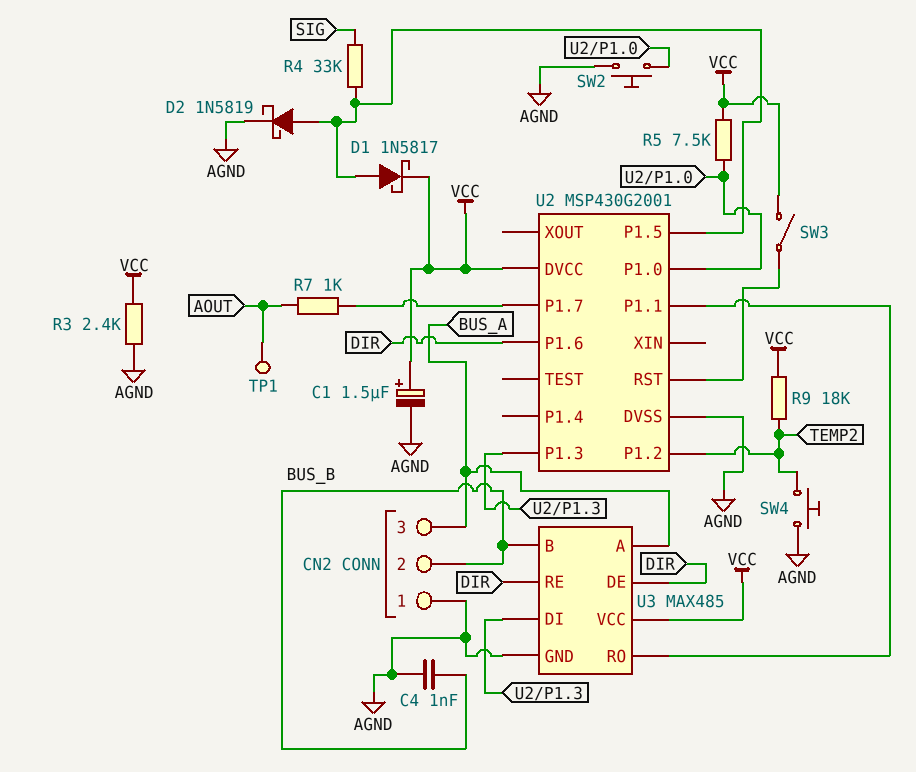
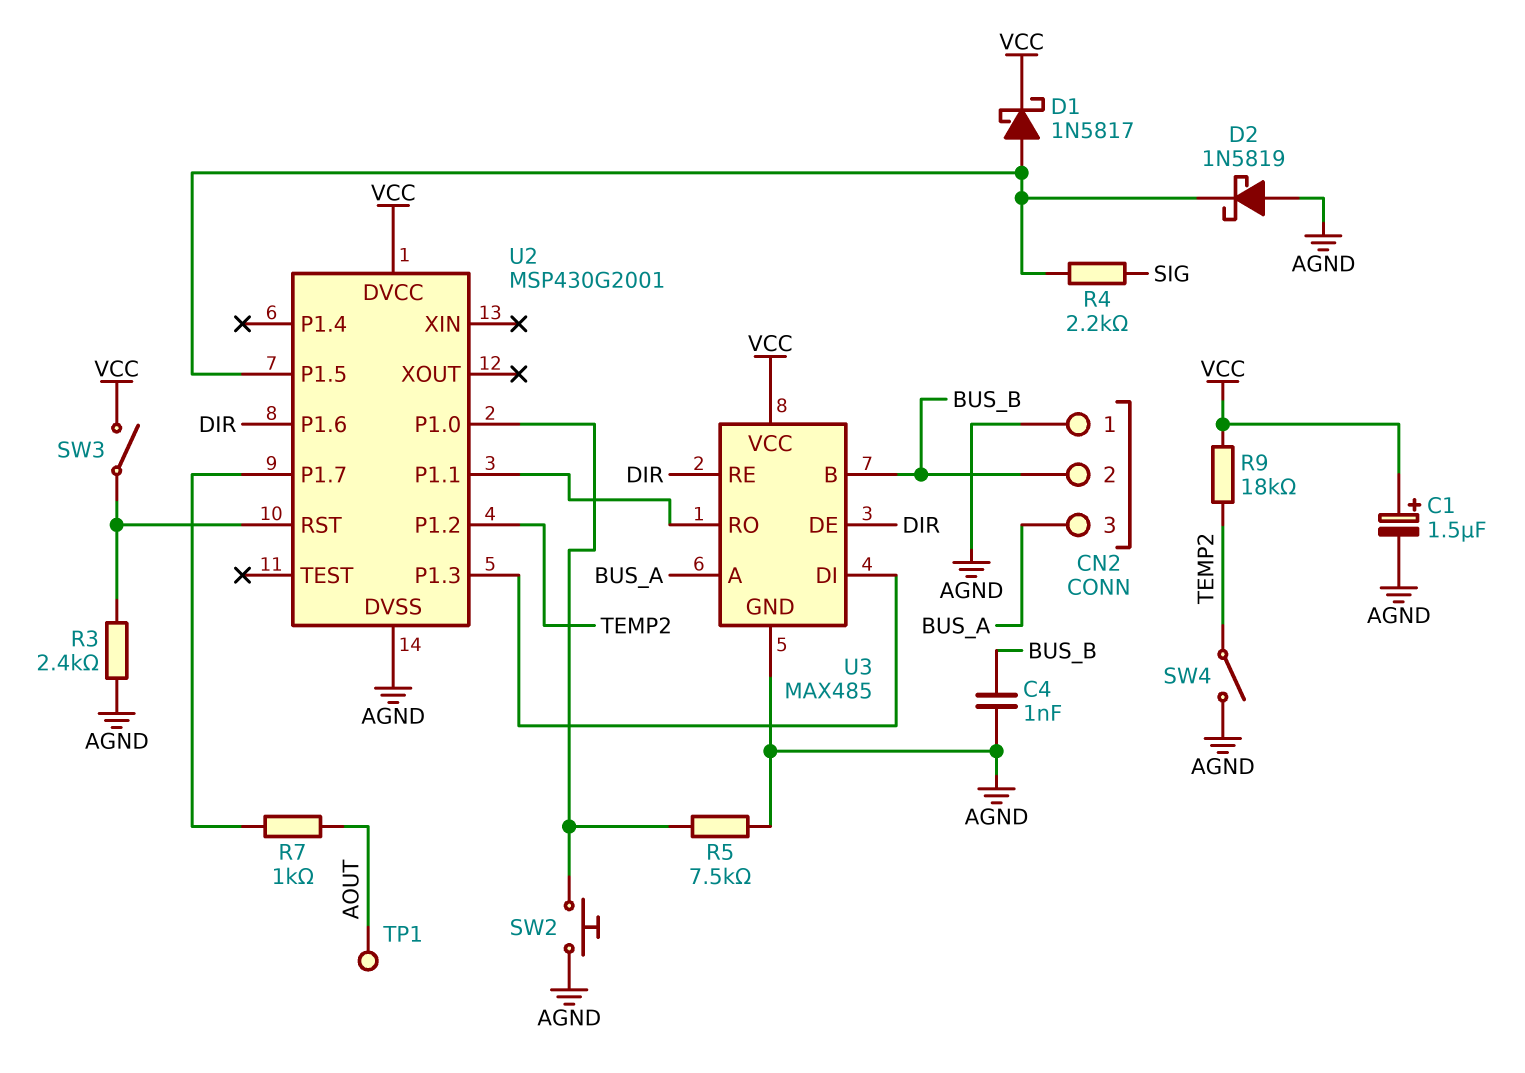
D2: schottky 1N5819 (A U2/P1.5, K AGND) -> schottky 1N5819 (A AGND, K U2/P1.5)
R3: 2.4k (AGND, VCC) -> 2.4k (AGND, U2/RST)
R4: 33k (SIG, U2/P1.5) -> 2.2k (SIG, U2/P1.5)
R5: 7.5k (U2/P1.0, VCC) -> 7.5k (AGND, U2/P1.0)
SW4: button (AGND, TEMP2) -> switch (AGND, TEMP2)

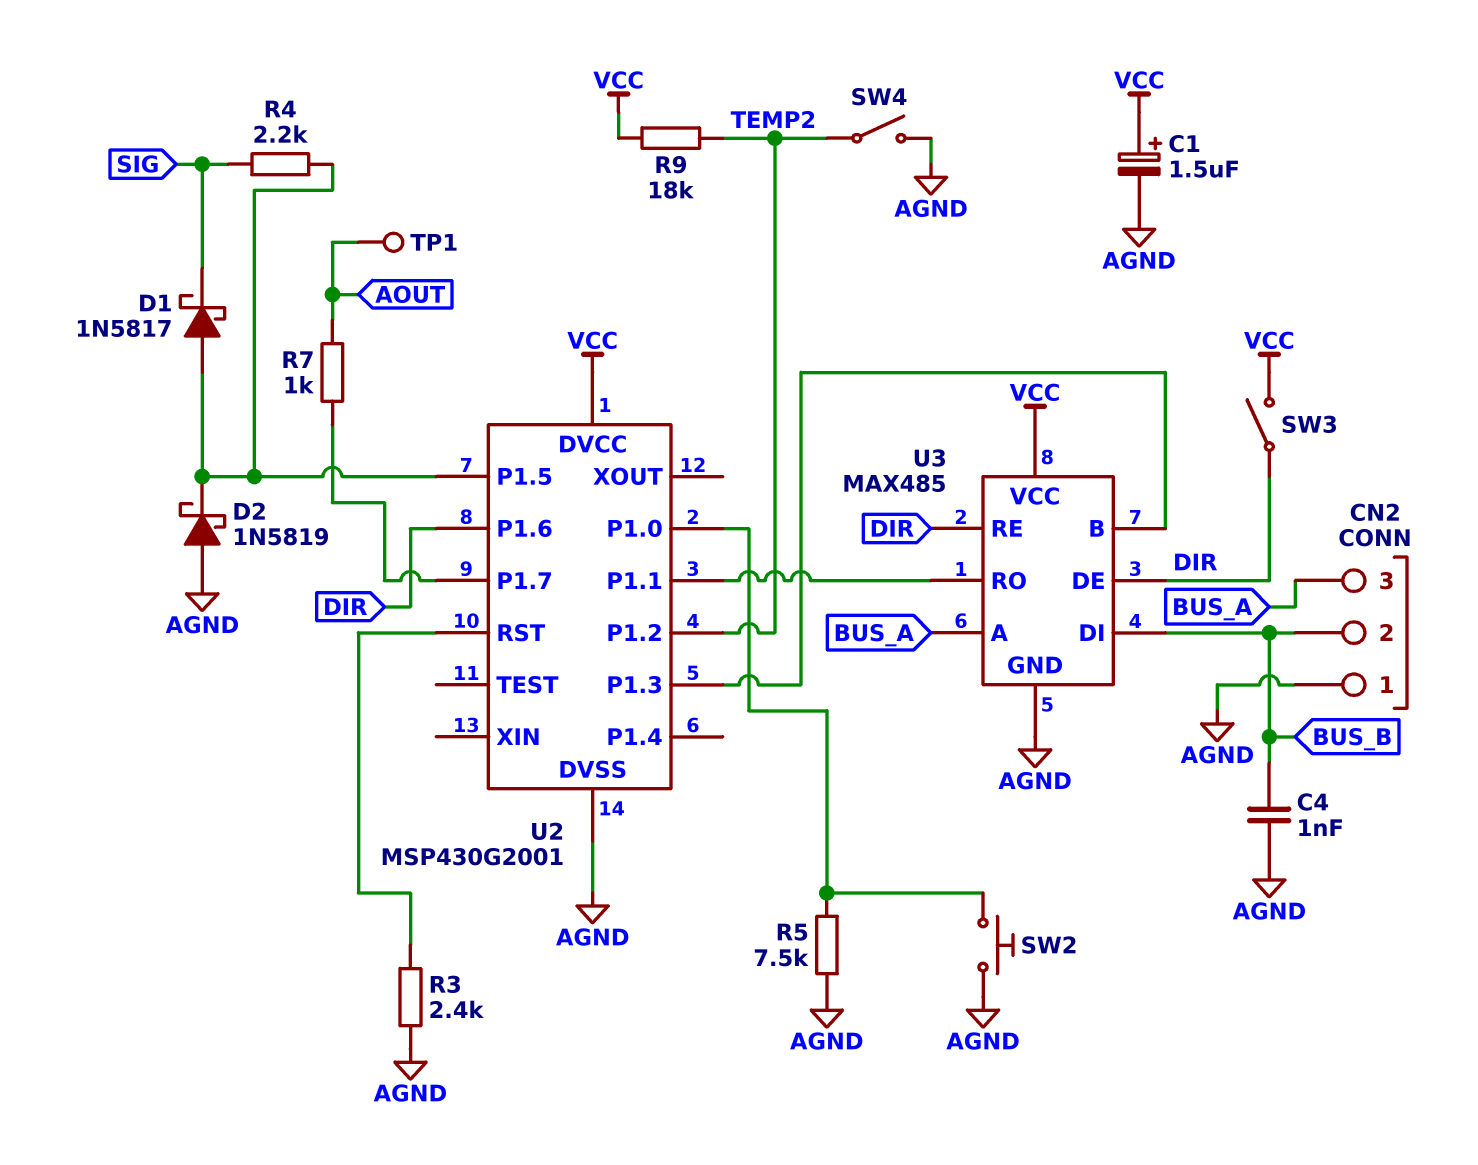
D1: schottky 1N5817 (A U2/P1.5, K VCC) -> schottky 1N5817 (A U2/P1.5, K SIG)
SW3: switch (U2/RST, VCC) -> switch (DIR, VCC)
U3 pin B: BUS_B -> U2/P1.3
U3 pin DI: U2/P1.3 -> BUS_B

